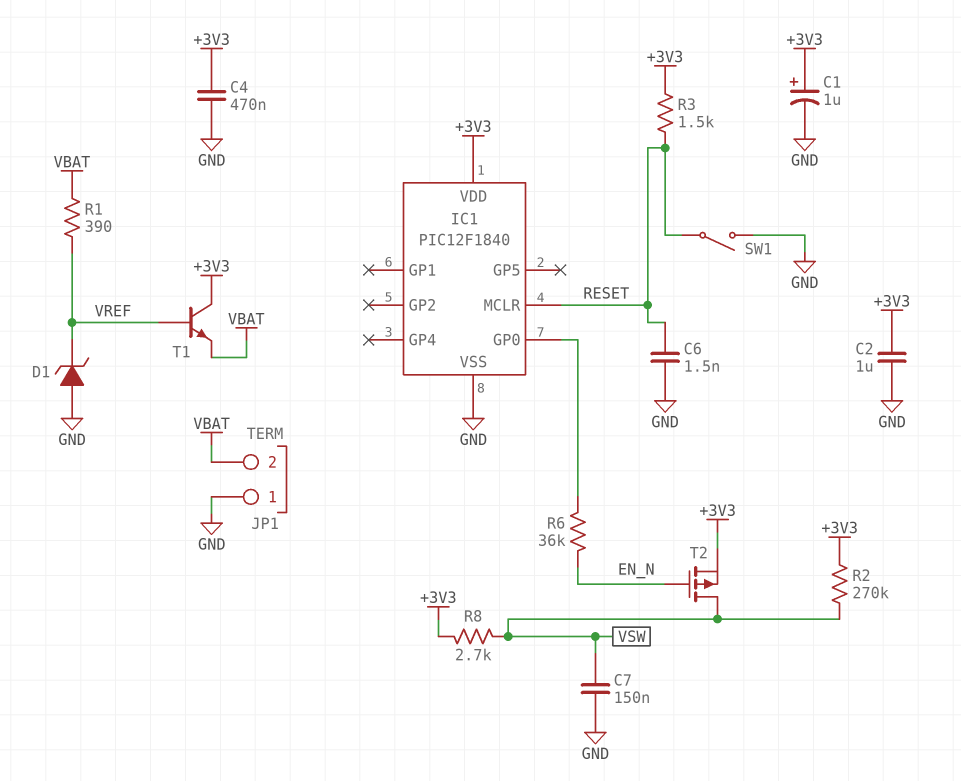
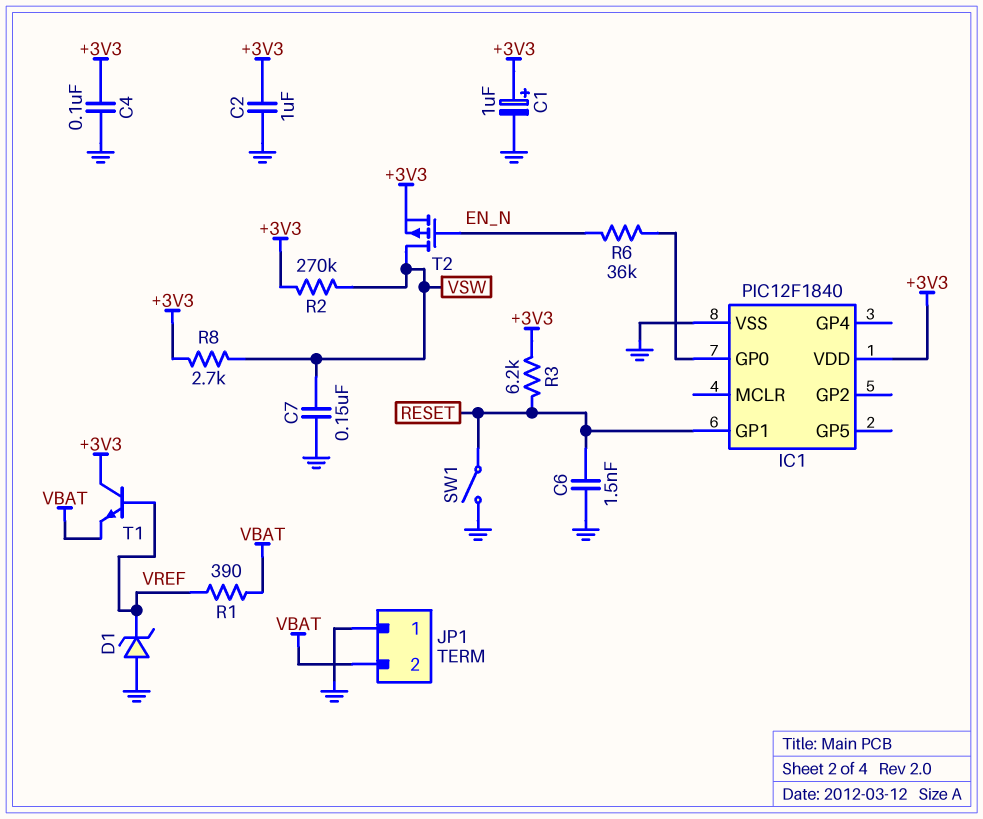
C4: 470nF (+3V3, GND) -> 100nF (+3V3, GND)
IC1 pin GP1: none -> RESET
IC1 pin MCLR: RESET -> none
R3: 1.5k (+3V3, RESET) -> 6.2k (+3V3, RESET)

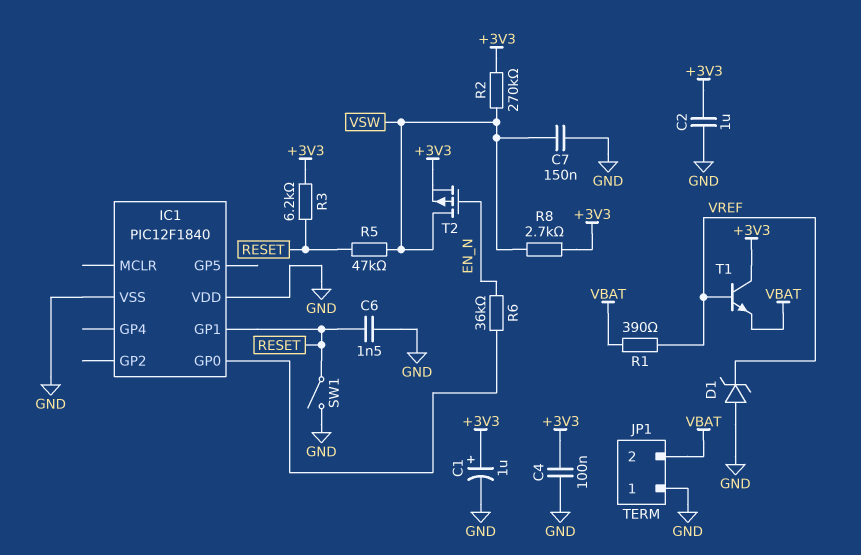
IC1 pin VDD: +3V3 -> GND
R5: none -> 47k (RESET, VSW)

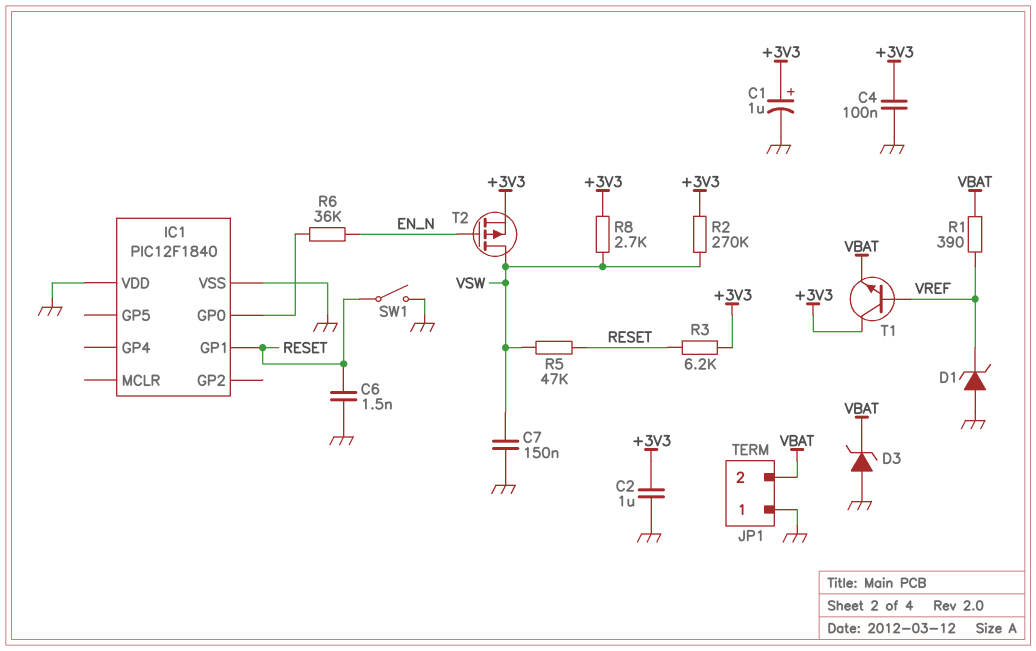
D3: none -> zener (A GND, K VBAT)

